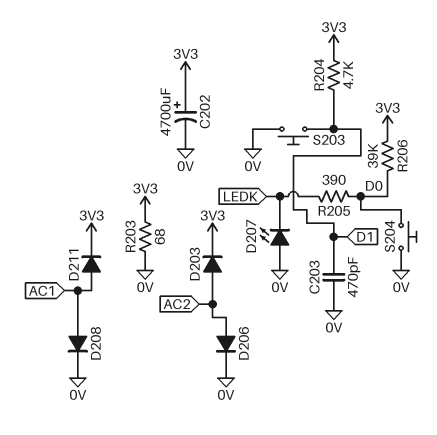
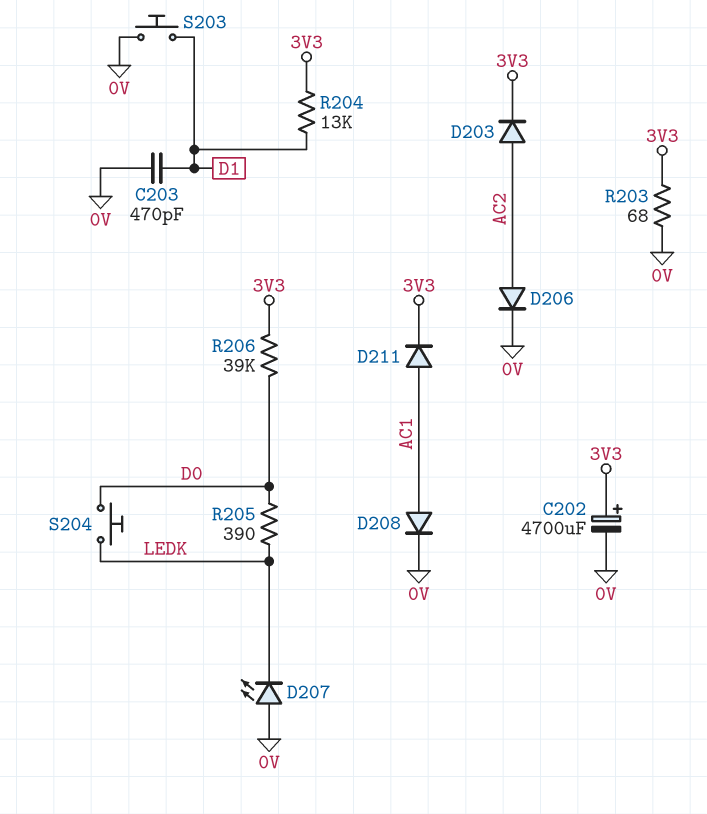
R204: 4.7k (3V3, D1) -> 13k (3V3, D1)
S204: button (0V, D0) -> button (D0, LEDK)

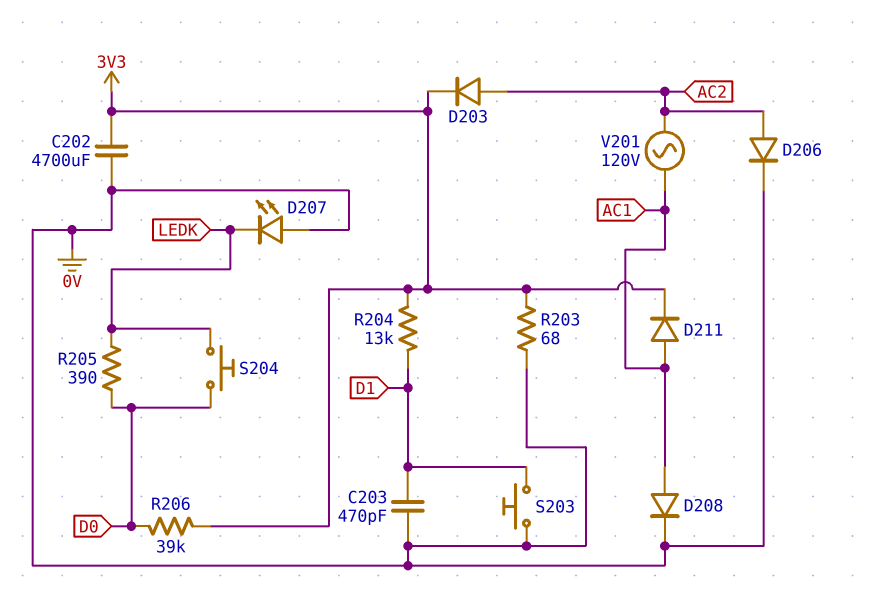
C202: 4700uF (plus 3V3, minus 0V) -> 4700uF (0V, 3V3)
V201: none -> AC 120V (AC1, AC2)

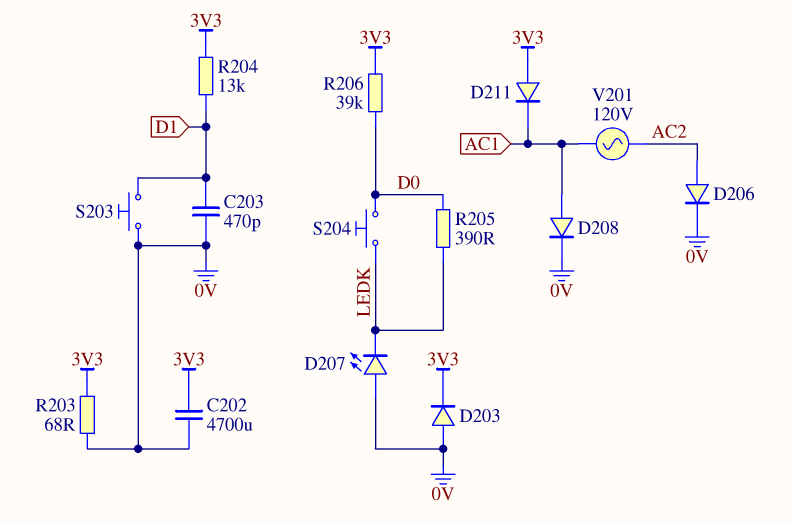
D203: diode (A AC2, K 3V3) -> diode (A 0V, K 3V3)
D211: diode (A AC1, K 3V3) -> diode (A 3V3, K AC1)

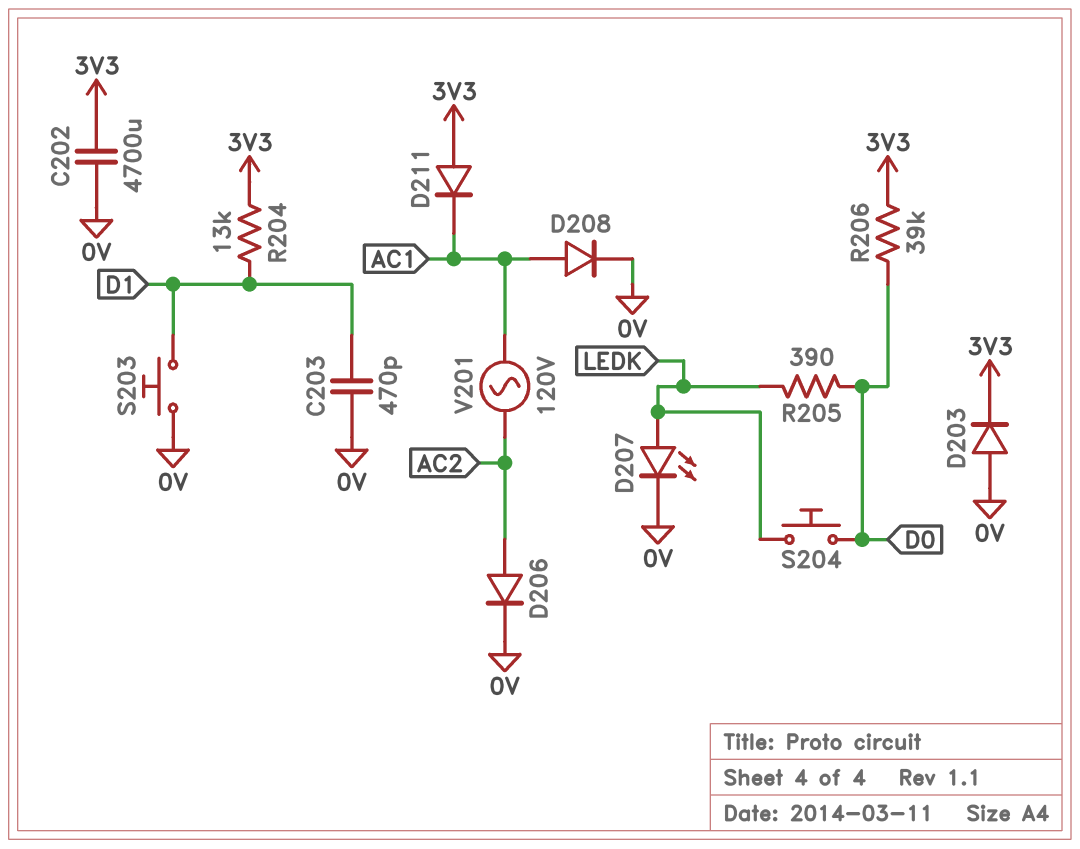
D207: LED (A 0V, K LEDK) -> LED (A LEDK, K 0V)
R203: 68 (0V, 3V3) -> none

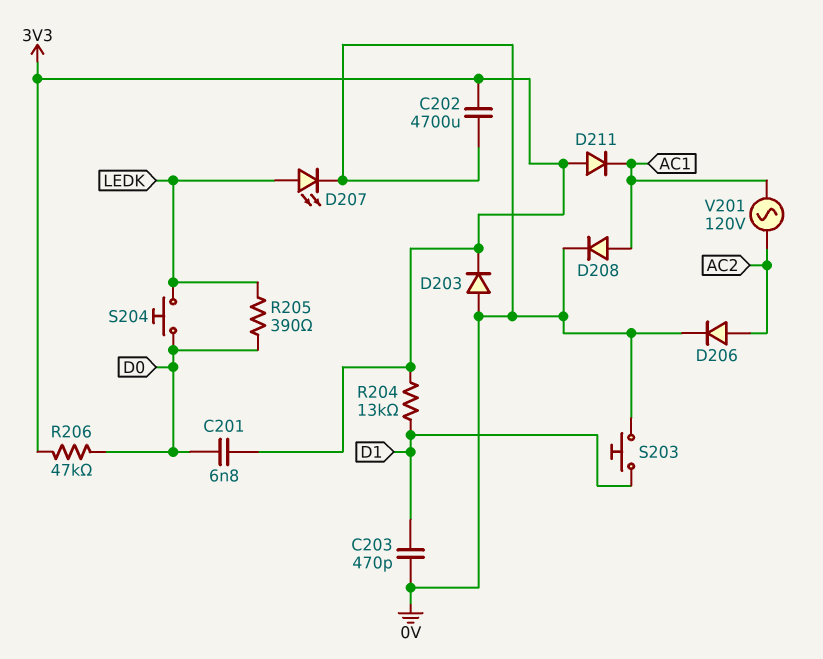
C201: none -> 6.8nF (3V3, D0)
R206: 39k (3V3, D0) -> 47k (3V3, D0)

